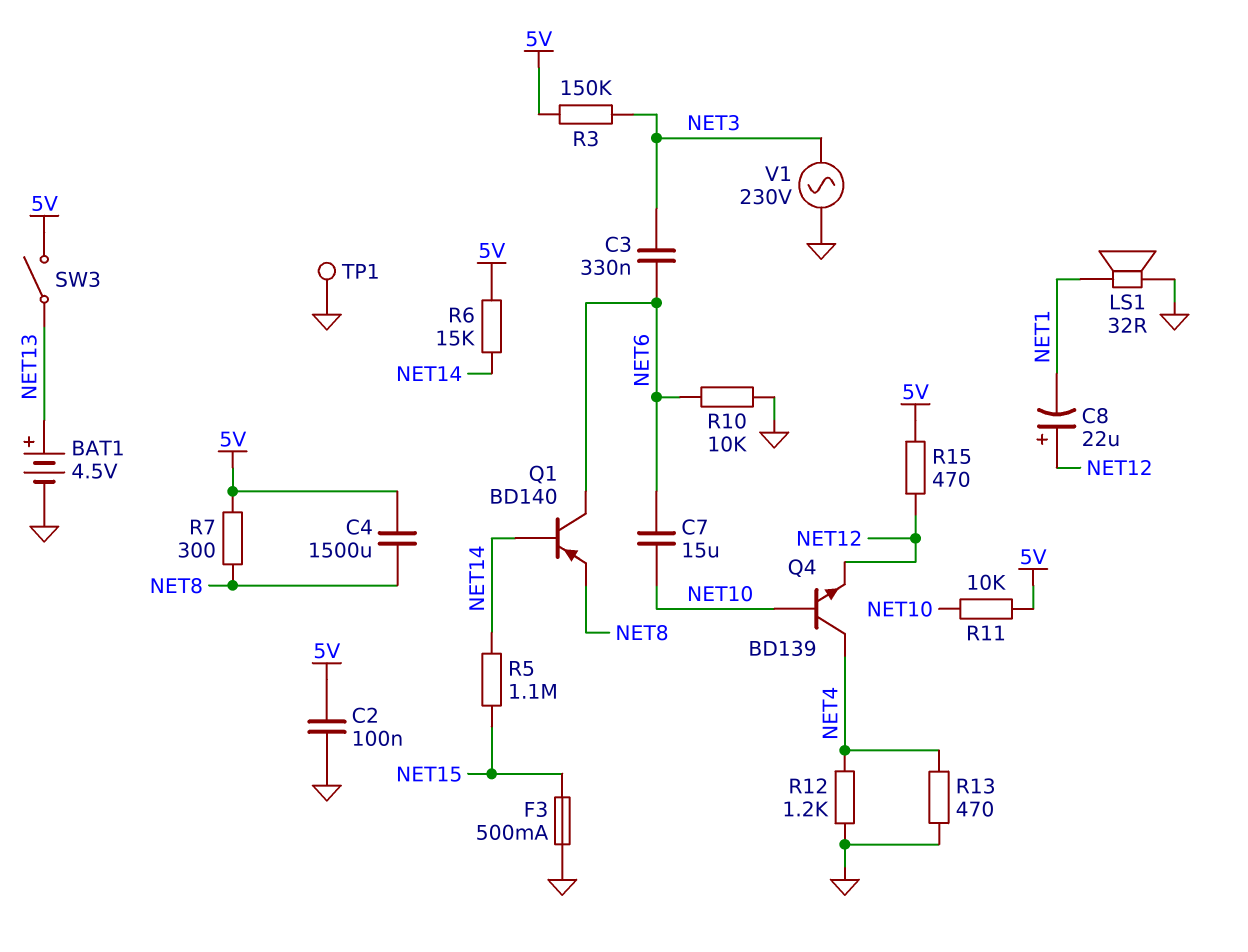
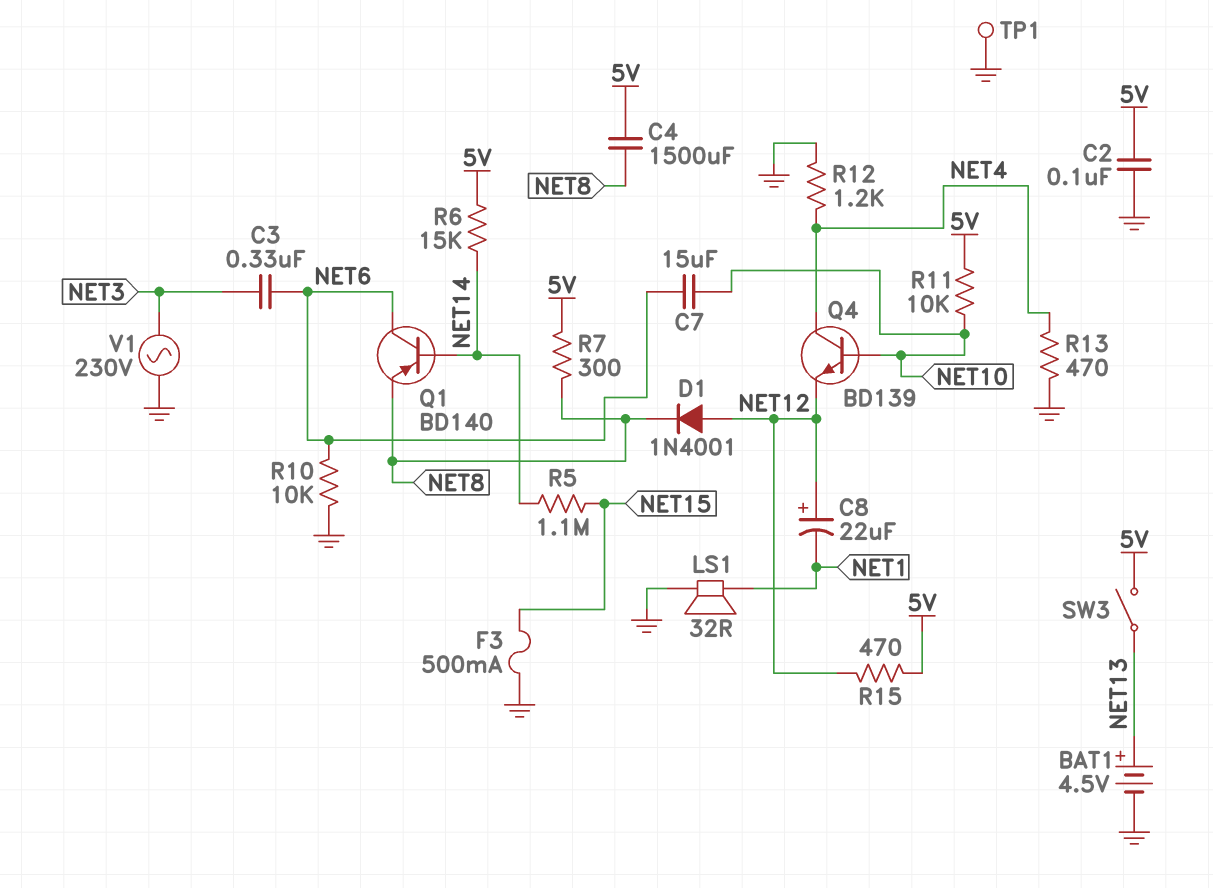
D1: none -> diode 1N4001 (A NET12, K NET8)
R3: 150k (5V, NET3) -> none

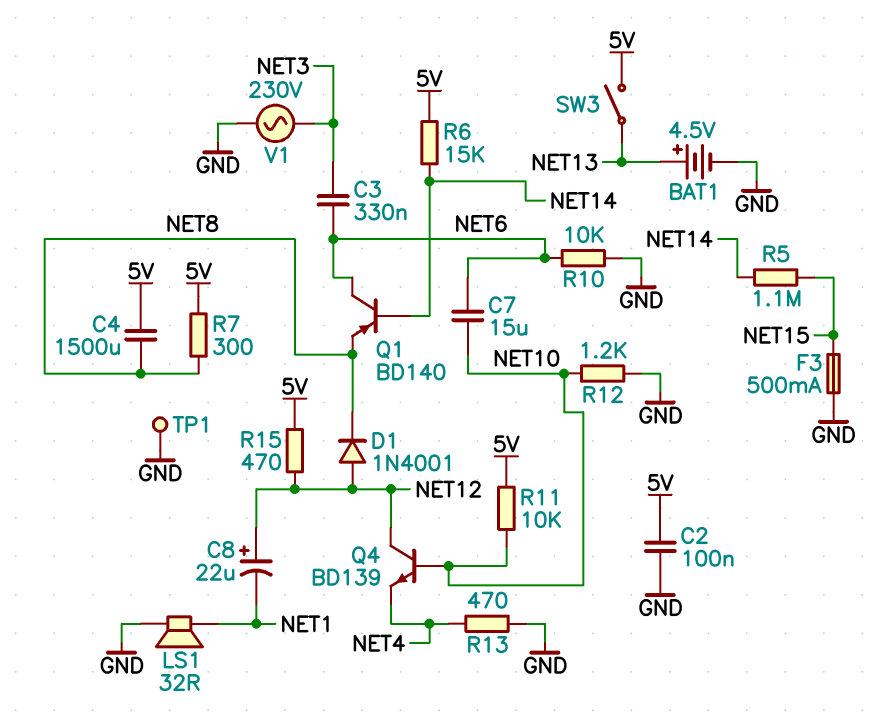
Q4: NPN BD139 (B NET10, C NET4, E NET12) -> NPN BD139 (B NET10, C NET12, E NET4)
R12: 1.2k (GND, NET4) -> 1.2k (GND, NET10)

